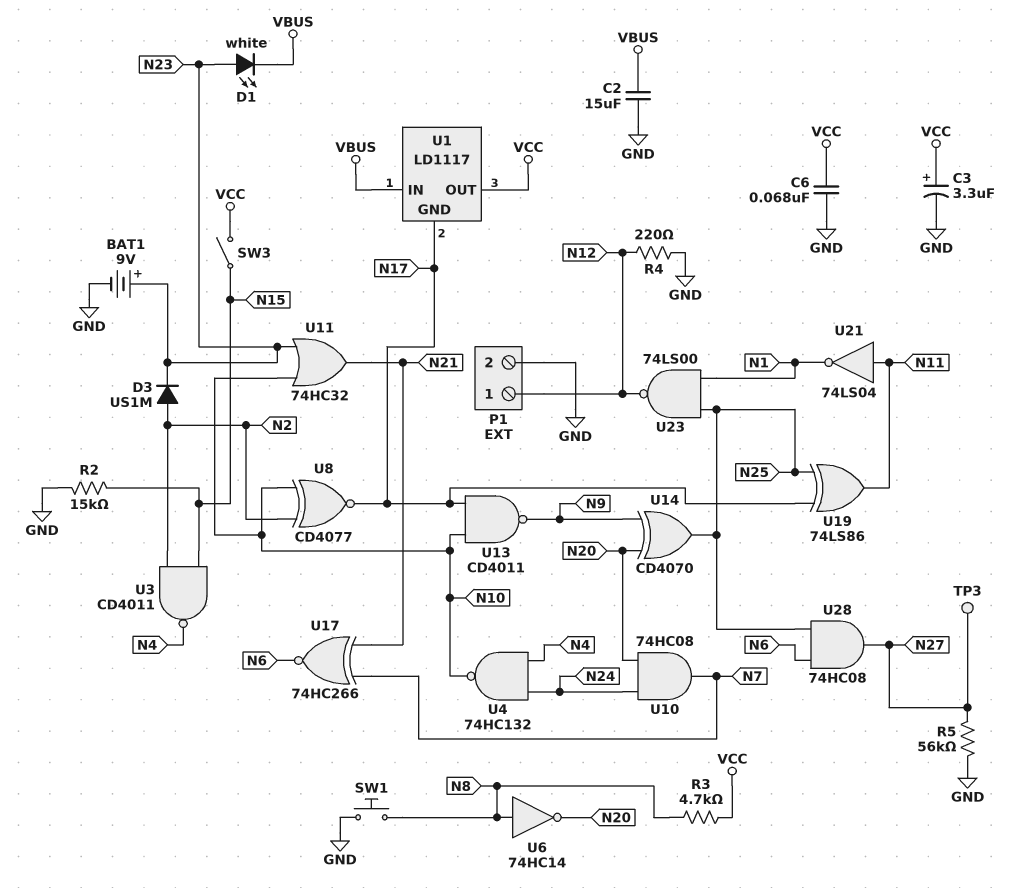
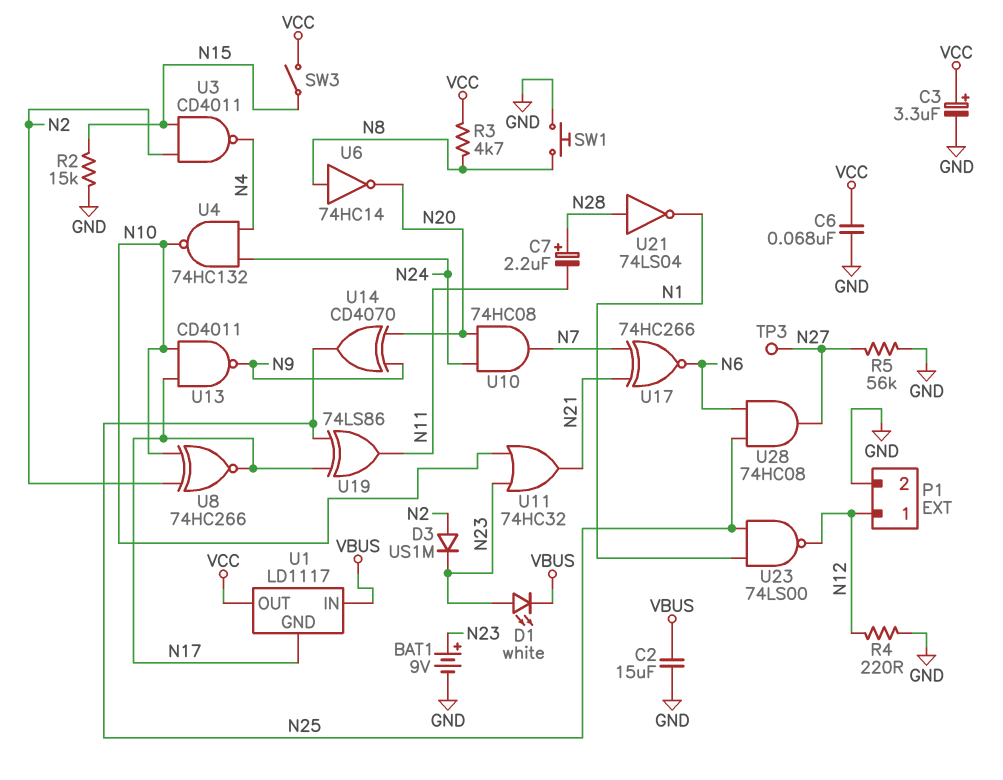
C7: none -> 2.2uF (plus N28, minus N11)
U8: XNOR CD4077 (in N2, in N10, out N17) -> XNOR 74HC266 (in N2, in N10, out N17)
U21: NOT 74LS04 (in N11, out N1) -> NOT 74LS04 (in N28, out N1)

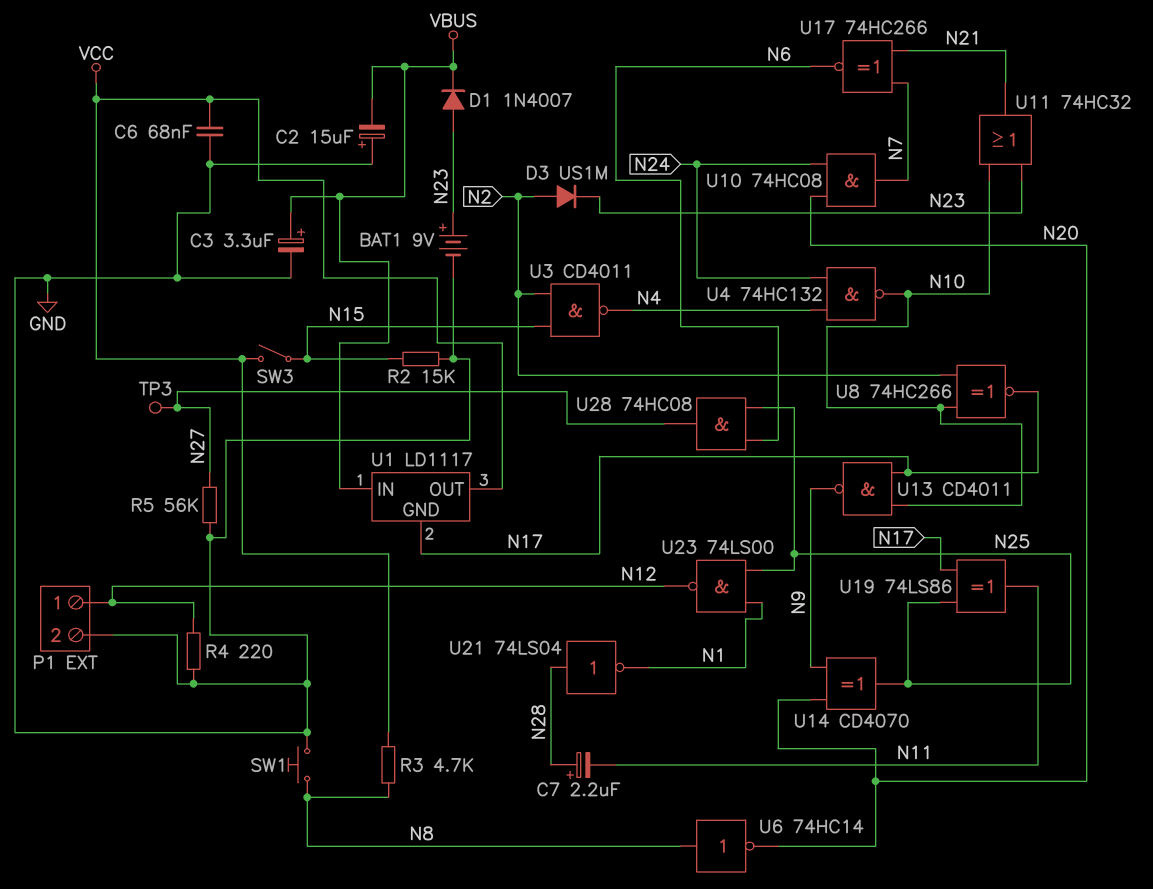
C2: 15uF (GND, VBUS) -> 15uF (plus GND, minus VBUS)
C3: 3.3uF (plus VCC, minus GND) -> 3.3uF (plus VBUS, minus GND)
D1: LED white (A N23, K VBUS) -> diode 1N4007 (A N23, K VBUS)

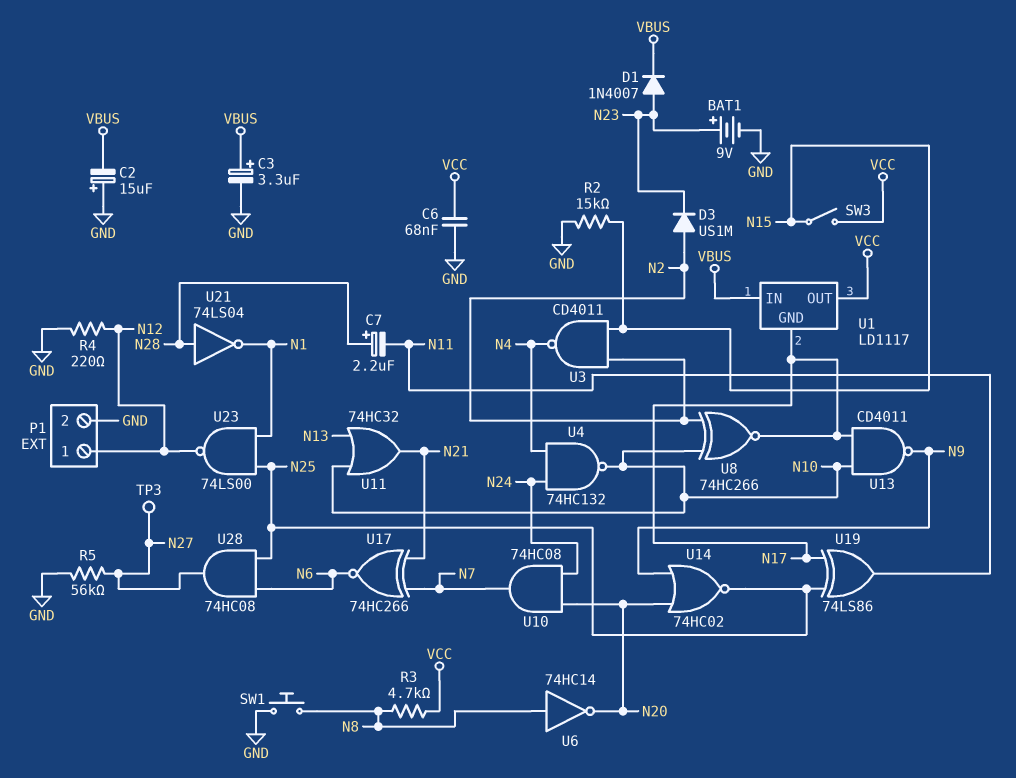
U11: OR 74HC32 (in N10, in N23, out N21) -> OR 74HC32 (in N10, in N13, out N21)
U14: XOR CD4070 (in N9, in N20, out N25) -> NOR 74HC02 (in N9, in N20, out N25)

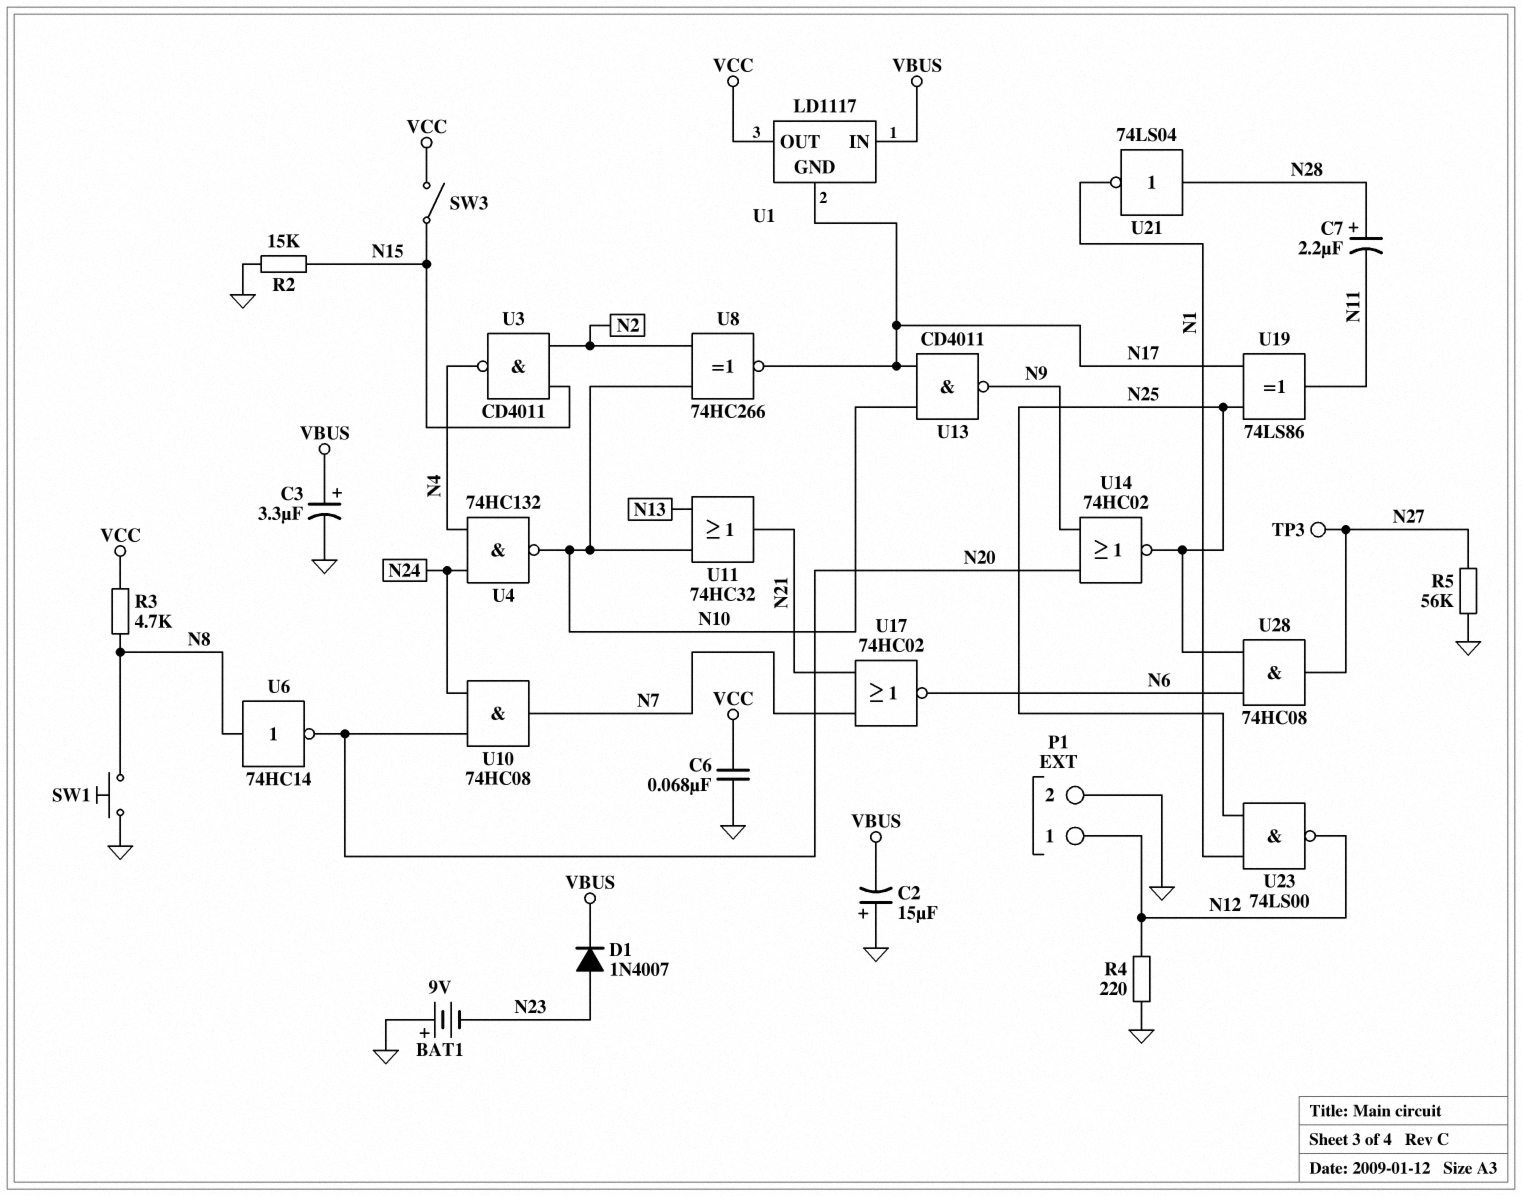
BAT1: 9V (plus N23, minus GND) -> 9V (plus GND, minus N23)
D3: diode US1M (A N2, K N23) -> none
U17: XNOR 74HC266 (in N7, in N21, out N6) -> NOR 74HC02 (in N7, in N21, out N6)

